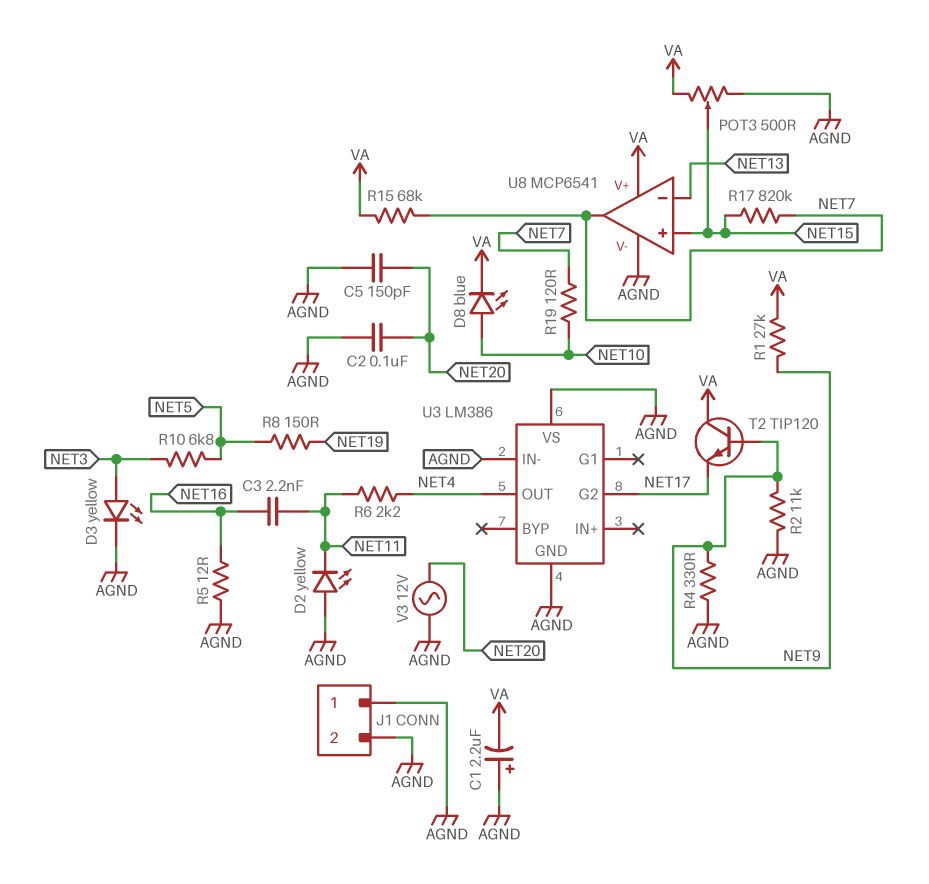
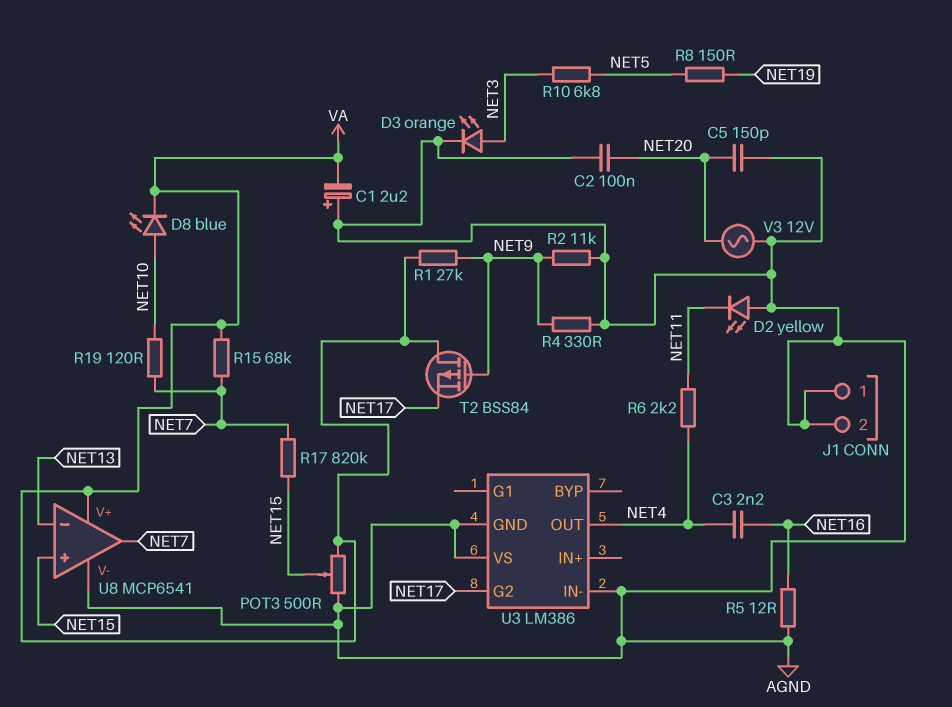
C3: 2.2nF (NET11, NET16) -> 2.2nF (NET4, NET16)
D3: LED yellow (A NET3, K AGND) -> LED orange (A NET3, K AGND)
T2: NPN TIP120 (B NET9, C VA, E NET17) -> PMOS BSS84 (G NET9, D VA, S NET17)

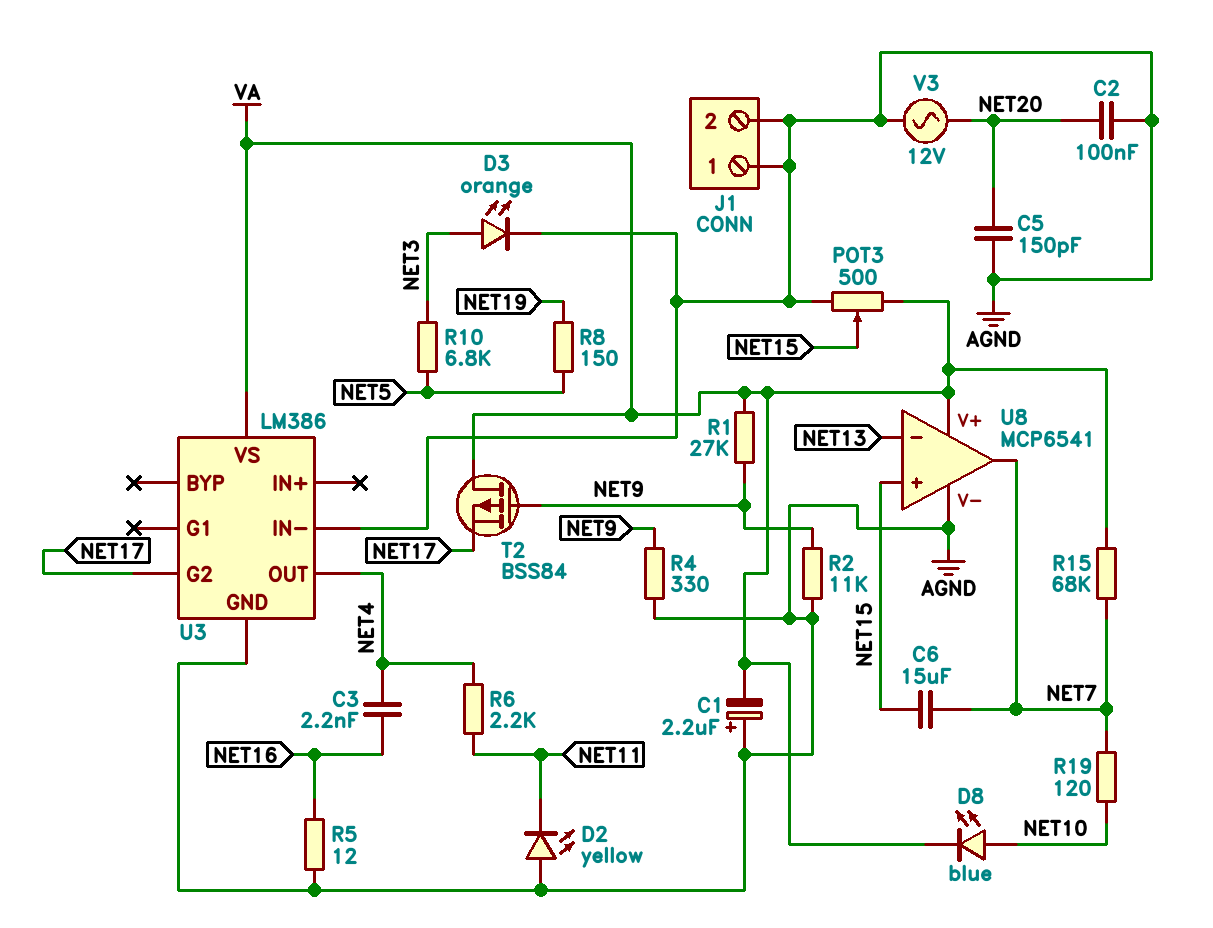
C6: none -> 15uF (NET7, NET15)
R17: 820k (NET7, NET15) -> none
U3 pin VS: AGND -> VA

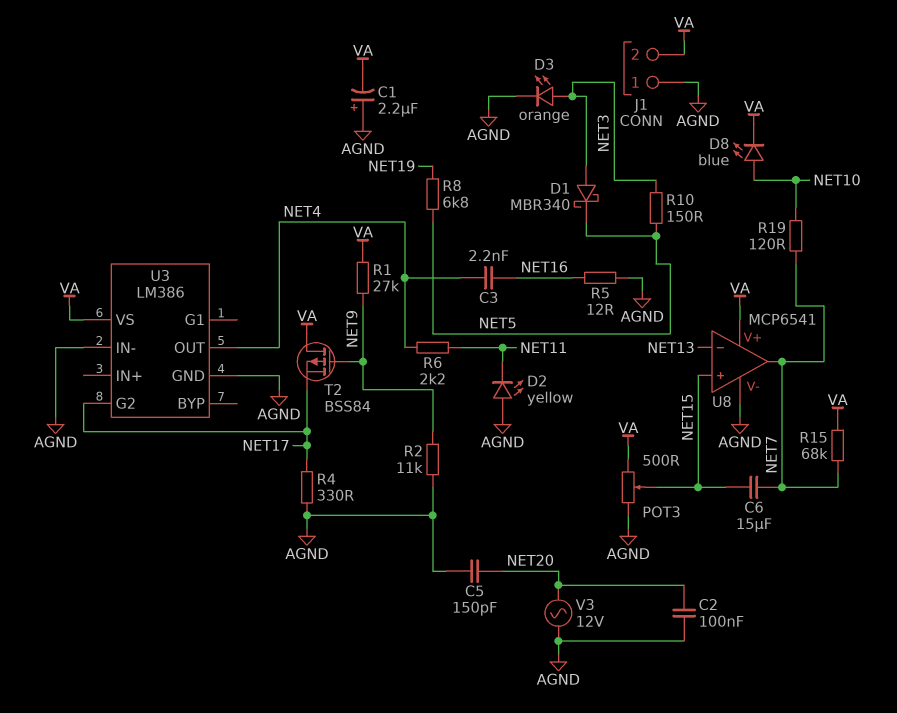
D1: none -> schottky MBR340 (A NET3, K NET5)
J1 pin 2: AGND -> VA
R4: 330 (AGND, NET9) -> 330 (AGND, NET17)
R8: 150 (NET5, NET19) -> 6.8k (NET5, NET19)
R10: 6.8k (NET3, NET5) -> 150 (NET3, NET5)

